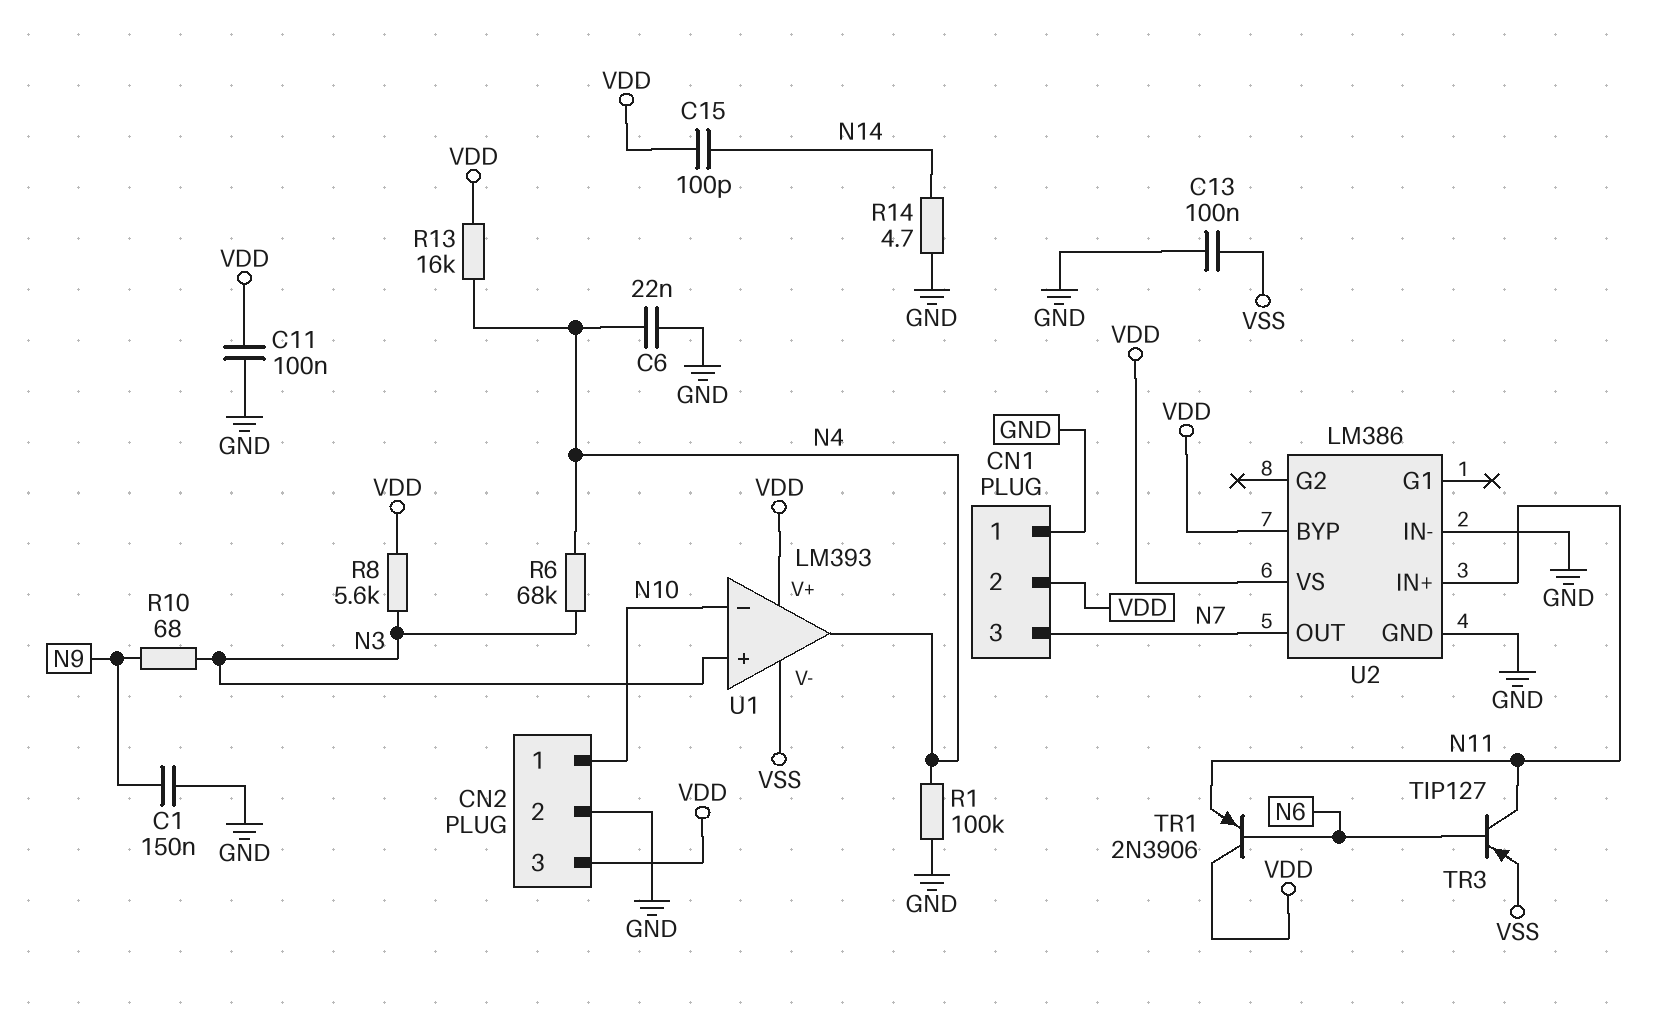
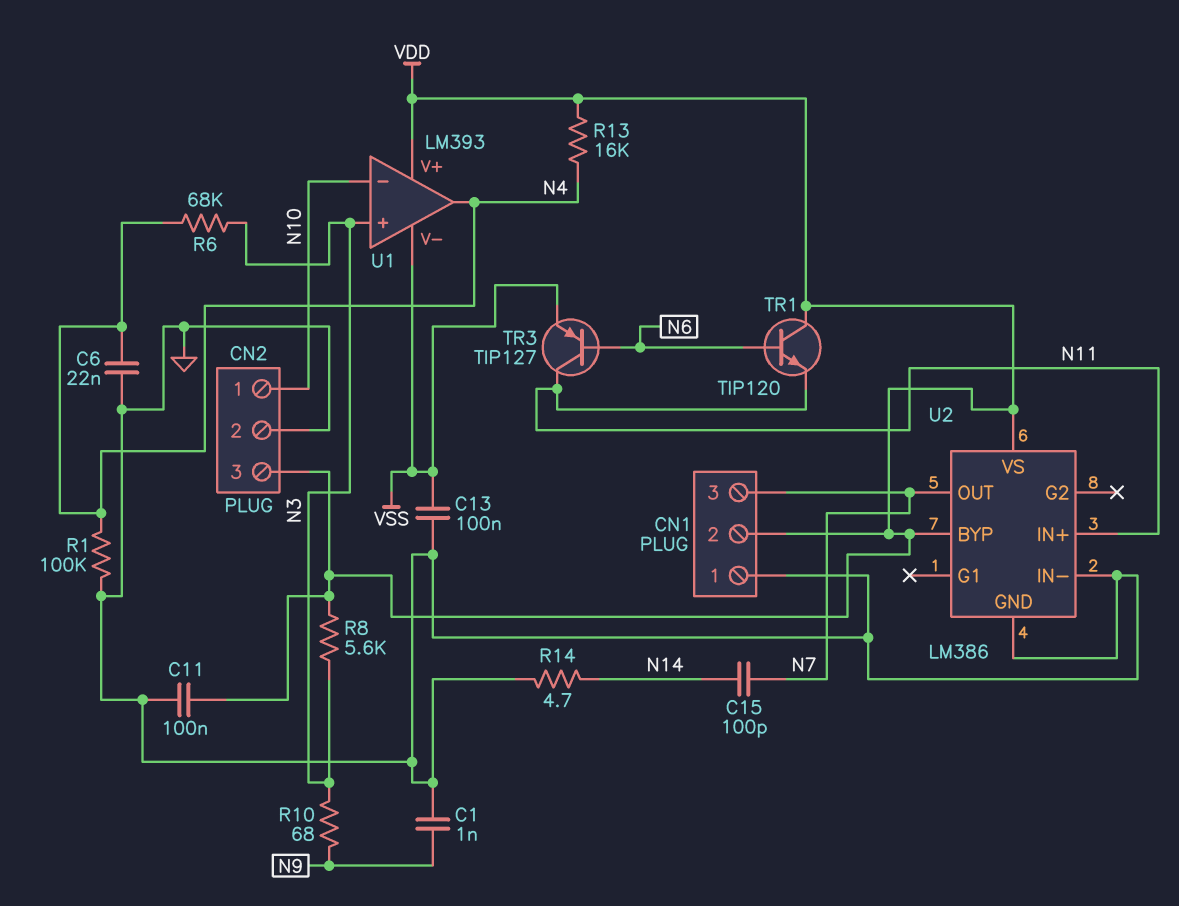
C1: 150nF (GND, N9) -> 1nF (GND, N9)
C15: 100pF (N14, VDD) -> 100pF (N7, N14)
TR1: PNP 2N3906 (B N6, C VDD, E N11) -> NPN TIP120 (B N6, C VDD, E N11)

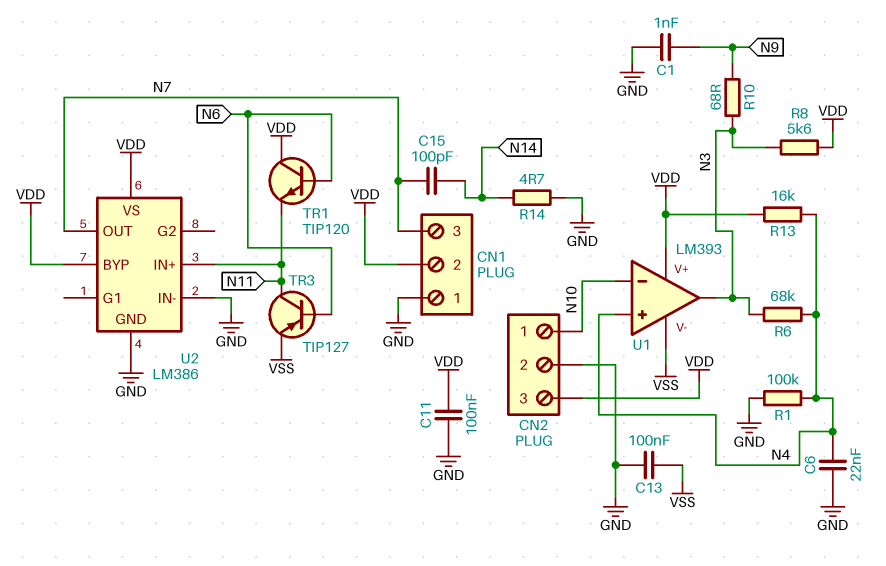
U1 pin in+: N3 -> N4
U1 pin out: N4 -> N3

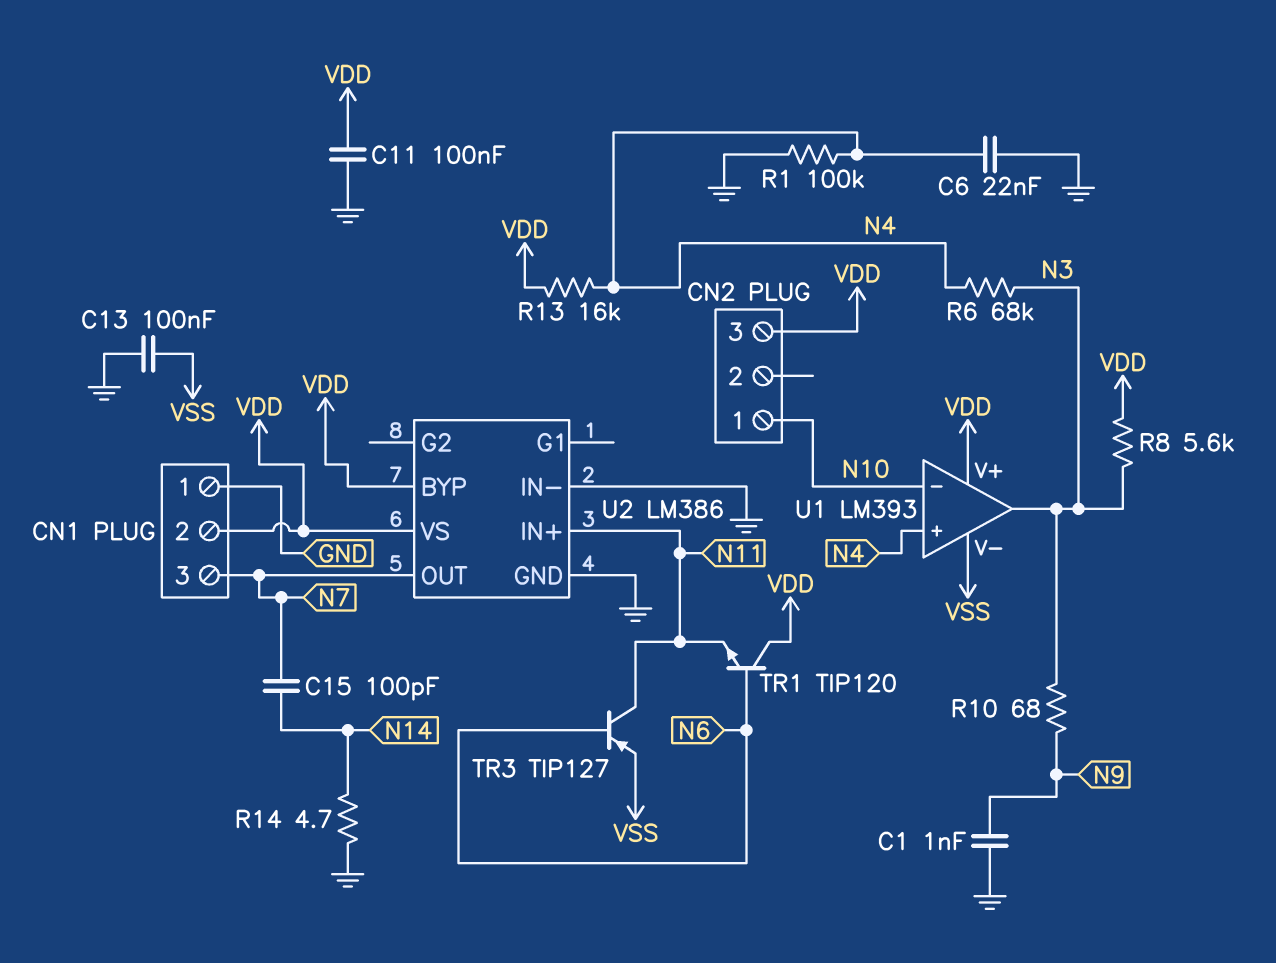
CN2 pin 2: GND -> none

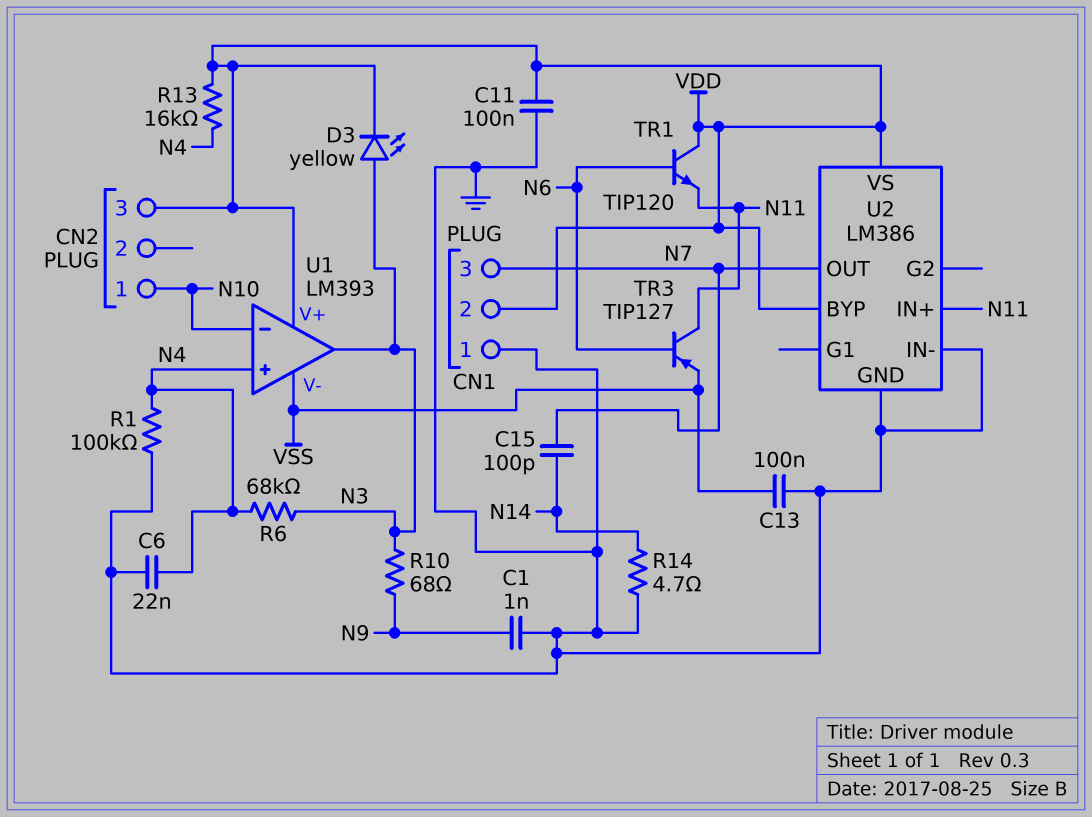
D3: none -> LED yellow (A N3, K VDD)
R8: 5.6k (N3, VDD) -> none

